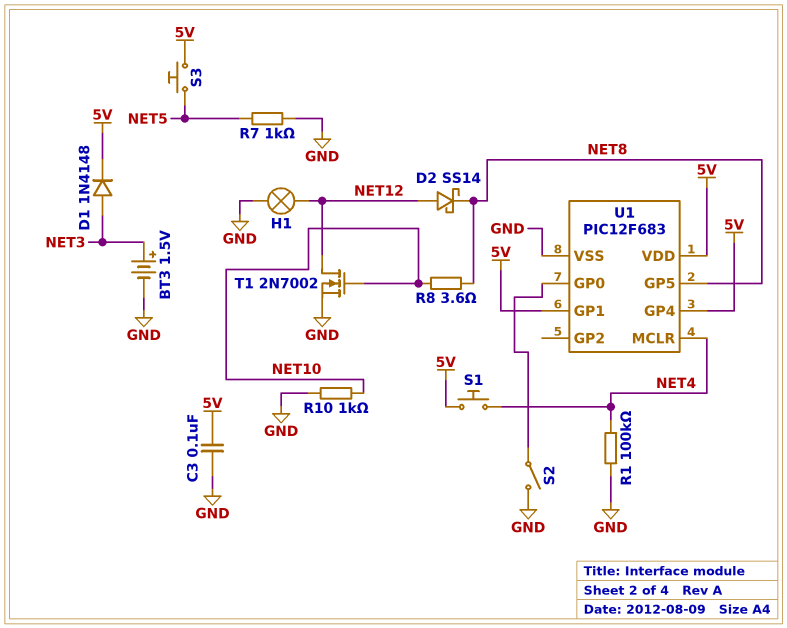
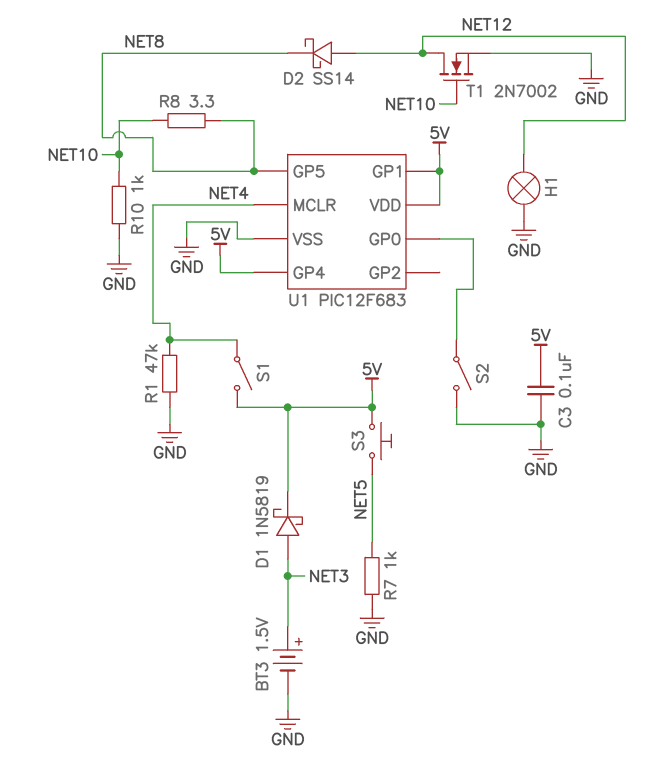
D1: diode 1N4148 (A NET3, K 5V) -> schottky 1N5819 (A NET3, K 5V)
R1: 100k (GND, NET4) -> 47k (GND, NET4)
R8: 3.6 (NET8, NET10) -> 3.3 (NET8, NET10)
S1: button (5V, NET4) -> switch (5V, NET4)

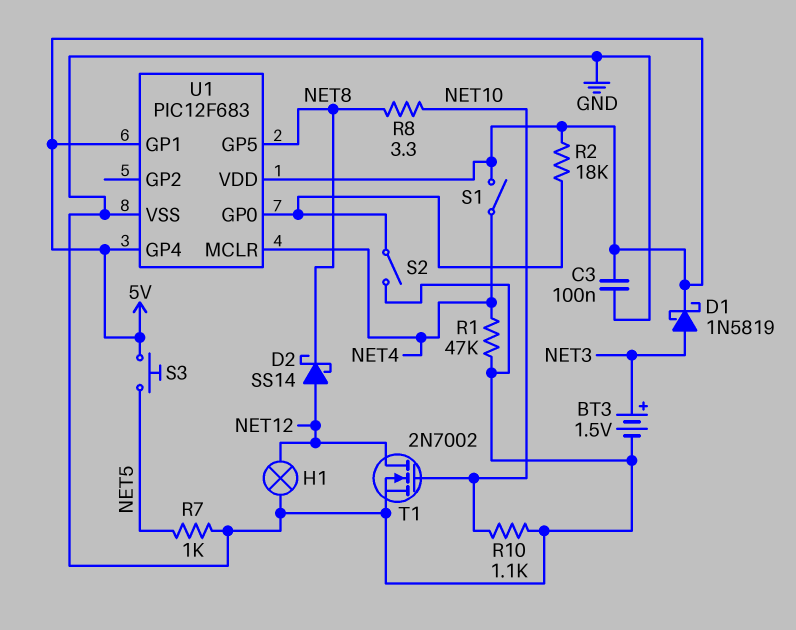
R2: none -> 18k (5V, U1/GP0)
R10: 1k (GND, NET10) -> 1.1k (GND, NET10)

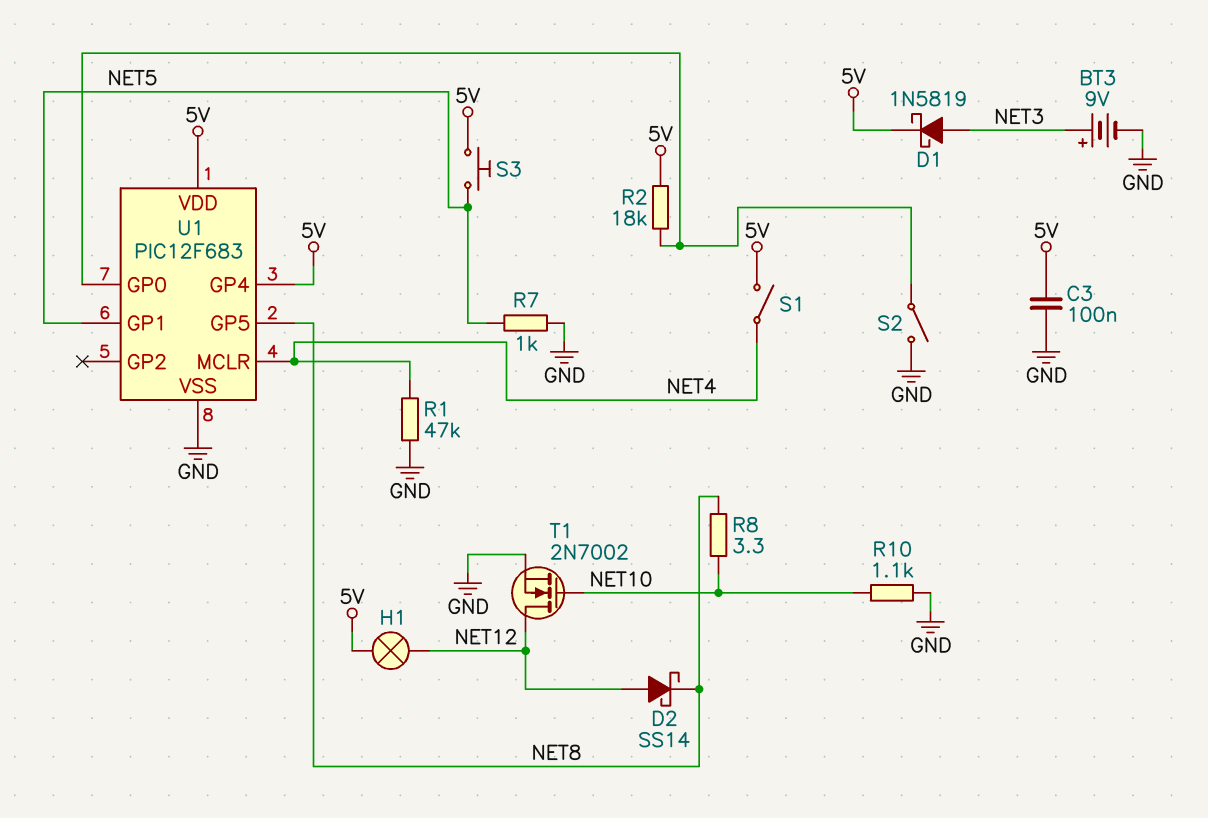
BT3: 1.5V (plus NET3, minus GND) -> 9V (plus NET3, minus GND)
H1: lamp (GND, NET12) -> lamp (5V, NET12)
U1 pin GP1: 5V -> NET5

